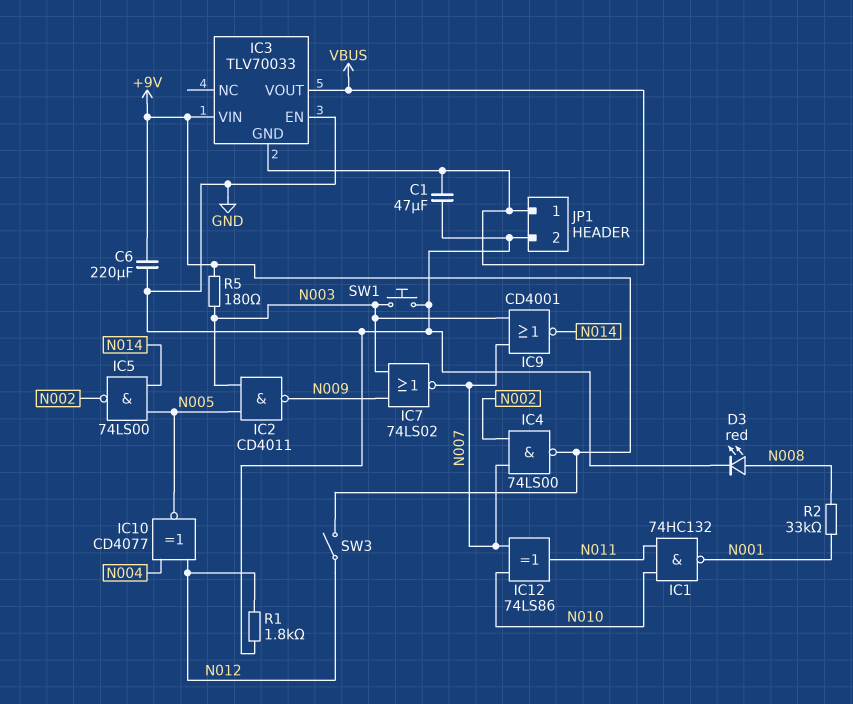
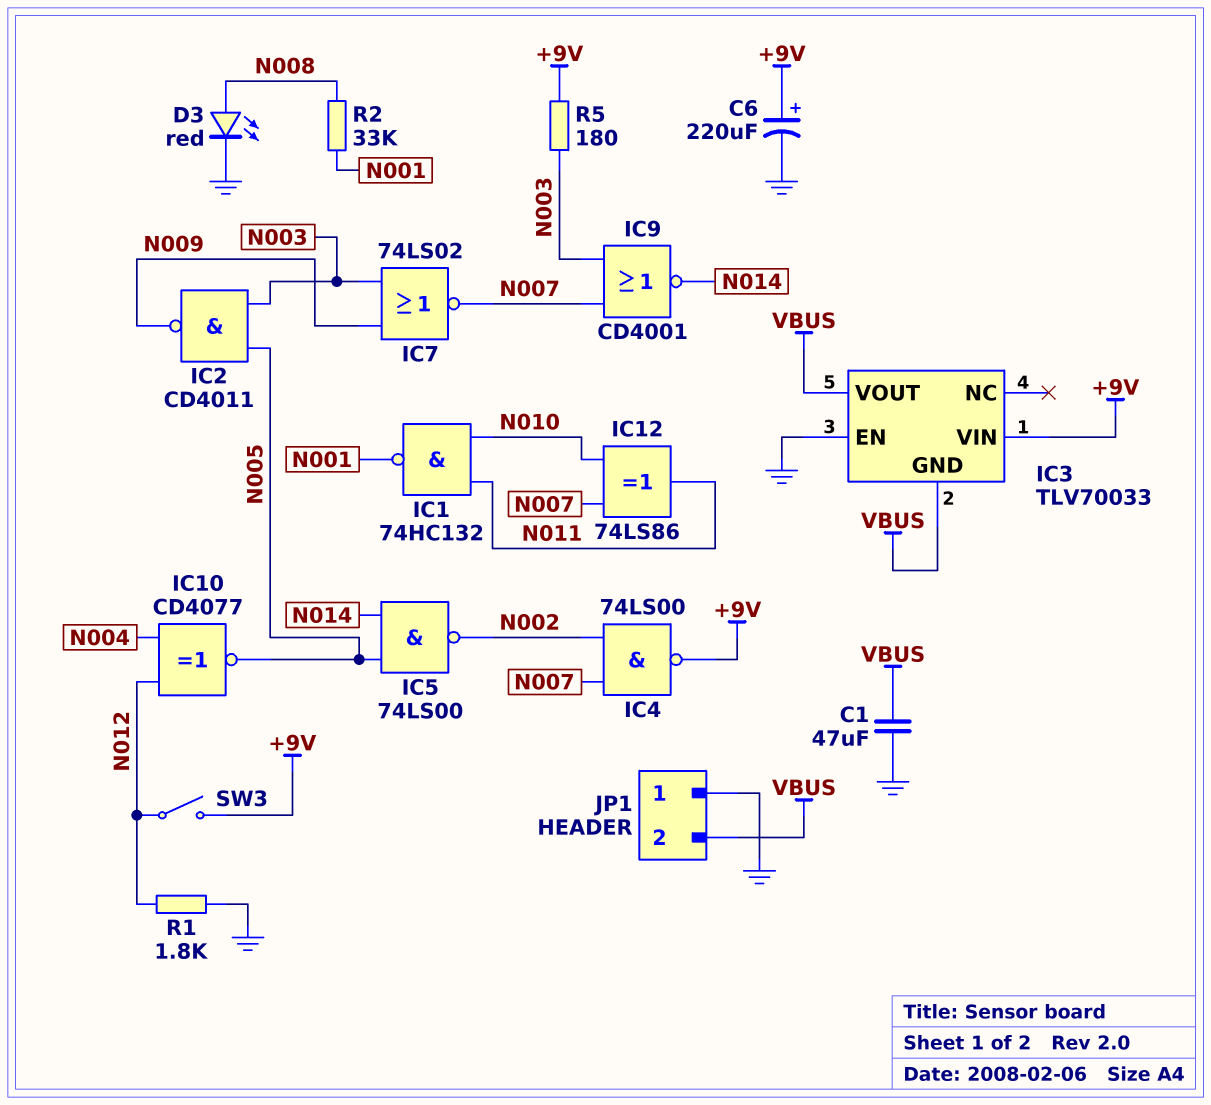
C6: 220uF (+9V, GND) -> 220uF (plus +9V, minus GND)
JP1 pin 1: VBUS -> GND
JP1 pin 2: GND -> VBUS
SW1: button (GND, N003) -> none

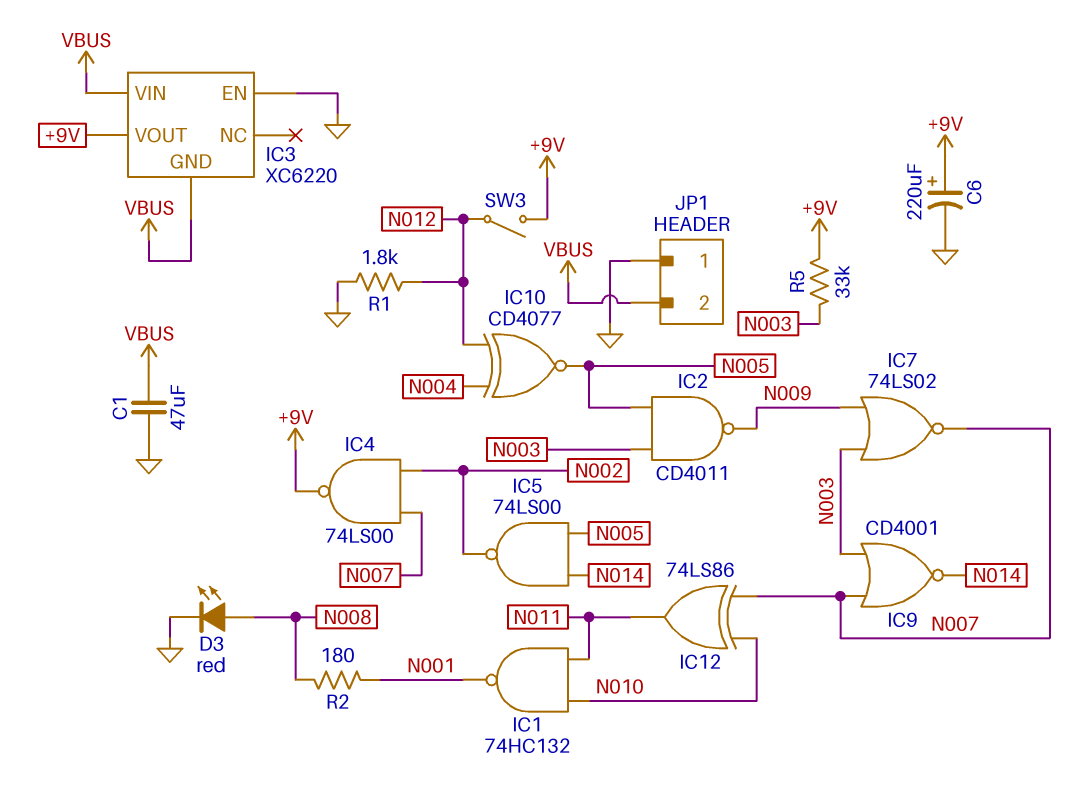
IC3: TLV70033 -> XC6220
IC3 pin VIN: +9V -> VBUS
IC3 pin VOUT: VBUS -> +9V
R2: 33k (N001, N008) -> 180 (N001, N008)
R5: 180 (+9V, N003) -> 33k (+9V, N003)

